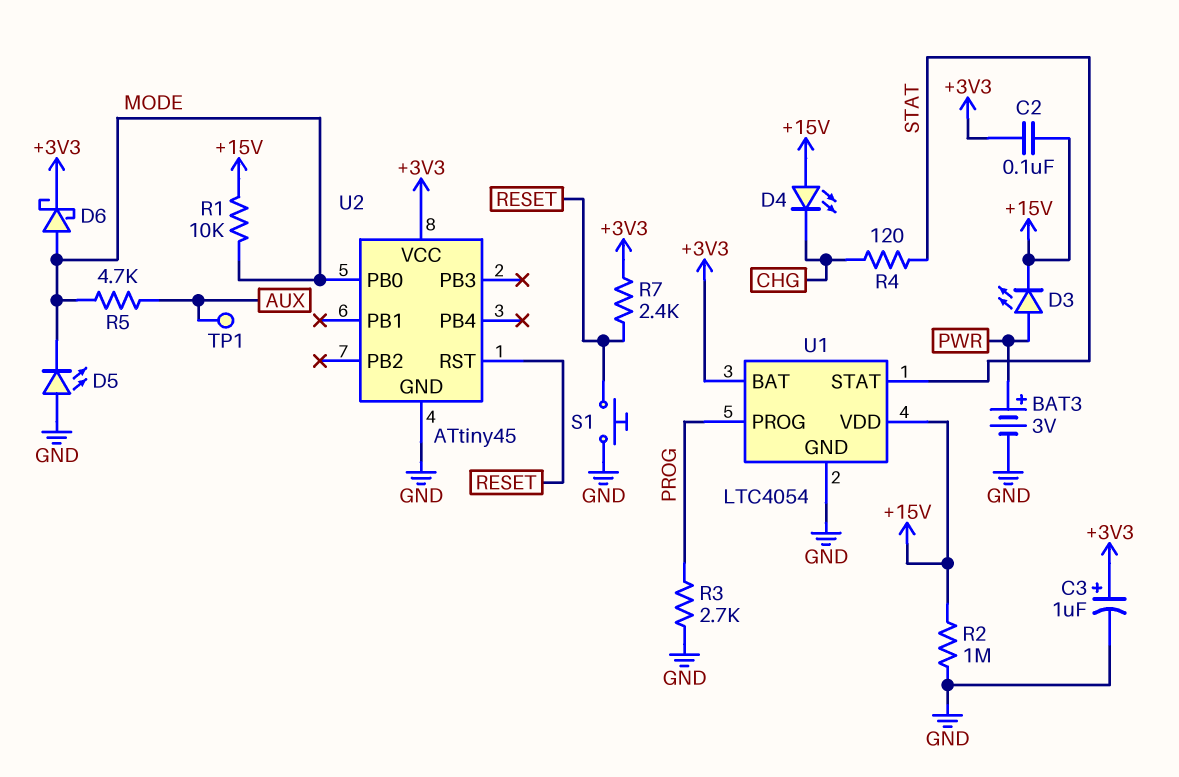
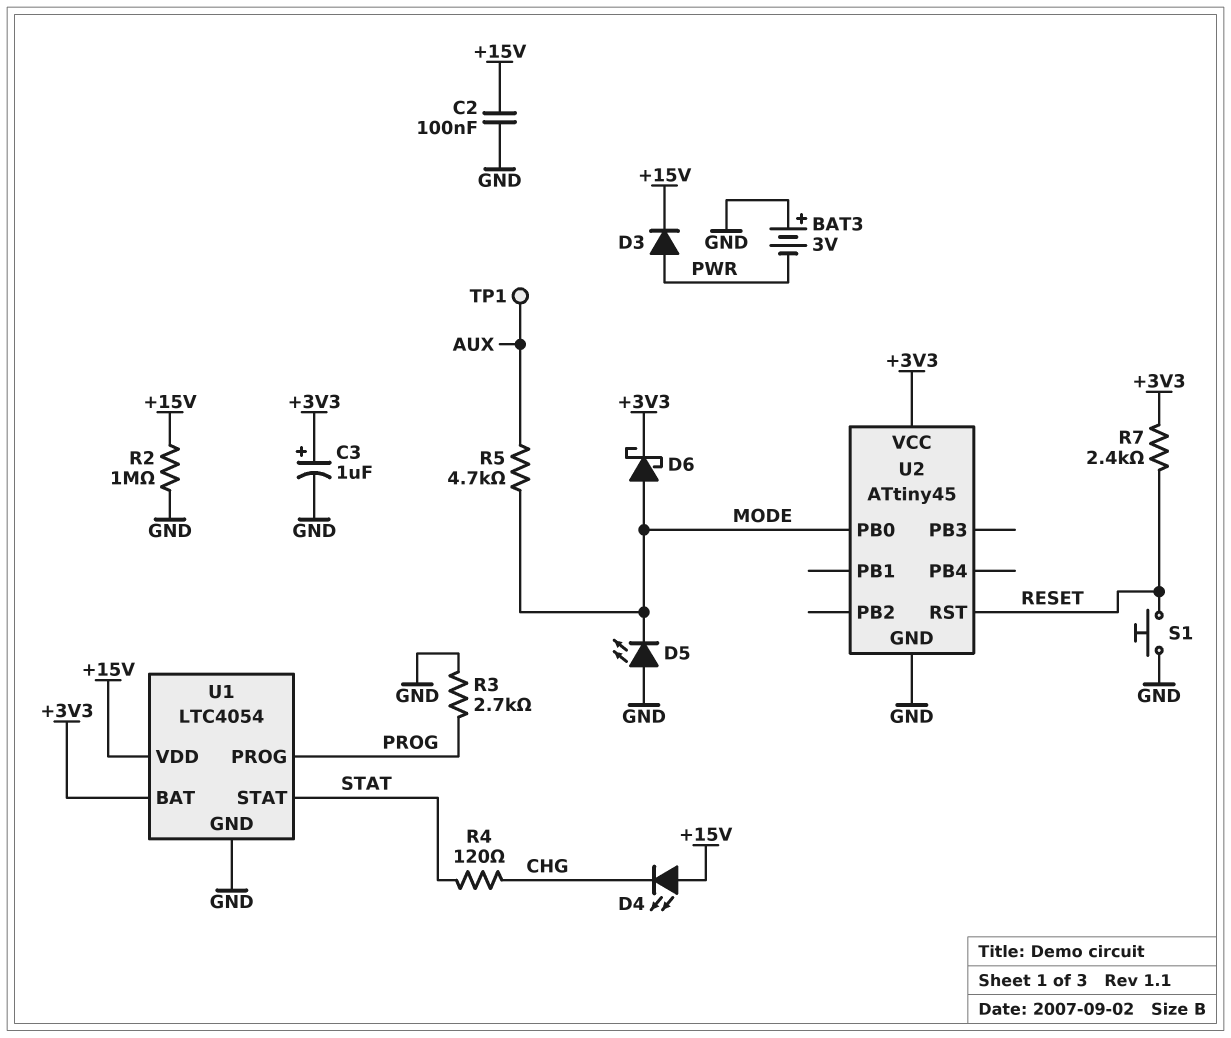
BAT3: 3V (plus PWR, minus GND) -> 3V (plus GND, minus PWR)
C2: 100nF (+3V3, +15V) -> 100nF (+15V, GND)
D3: LED (A PWR, K +15V) -> diode (A PWR, K +15V)
R1: 10k (+15V, MODE) -> none

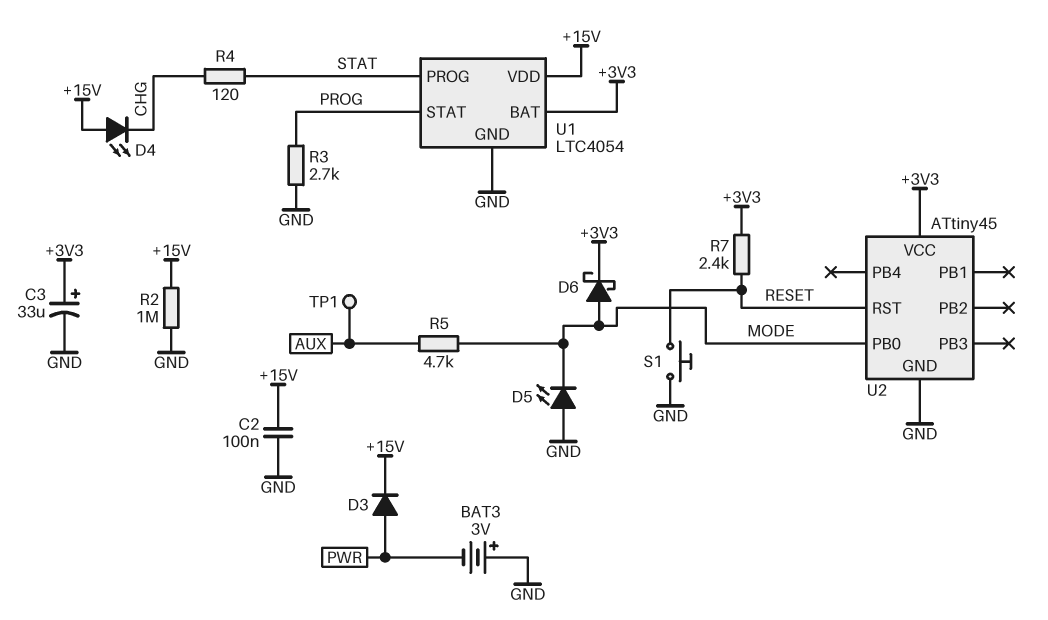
C3: 1uF (plus +3V3, minus GND) -> 33uF (plus +3V3, minus GND)
U1 pin PROG: PROG -> STAT
U1 pin STAT: STAT -> PROG

